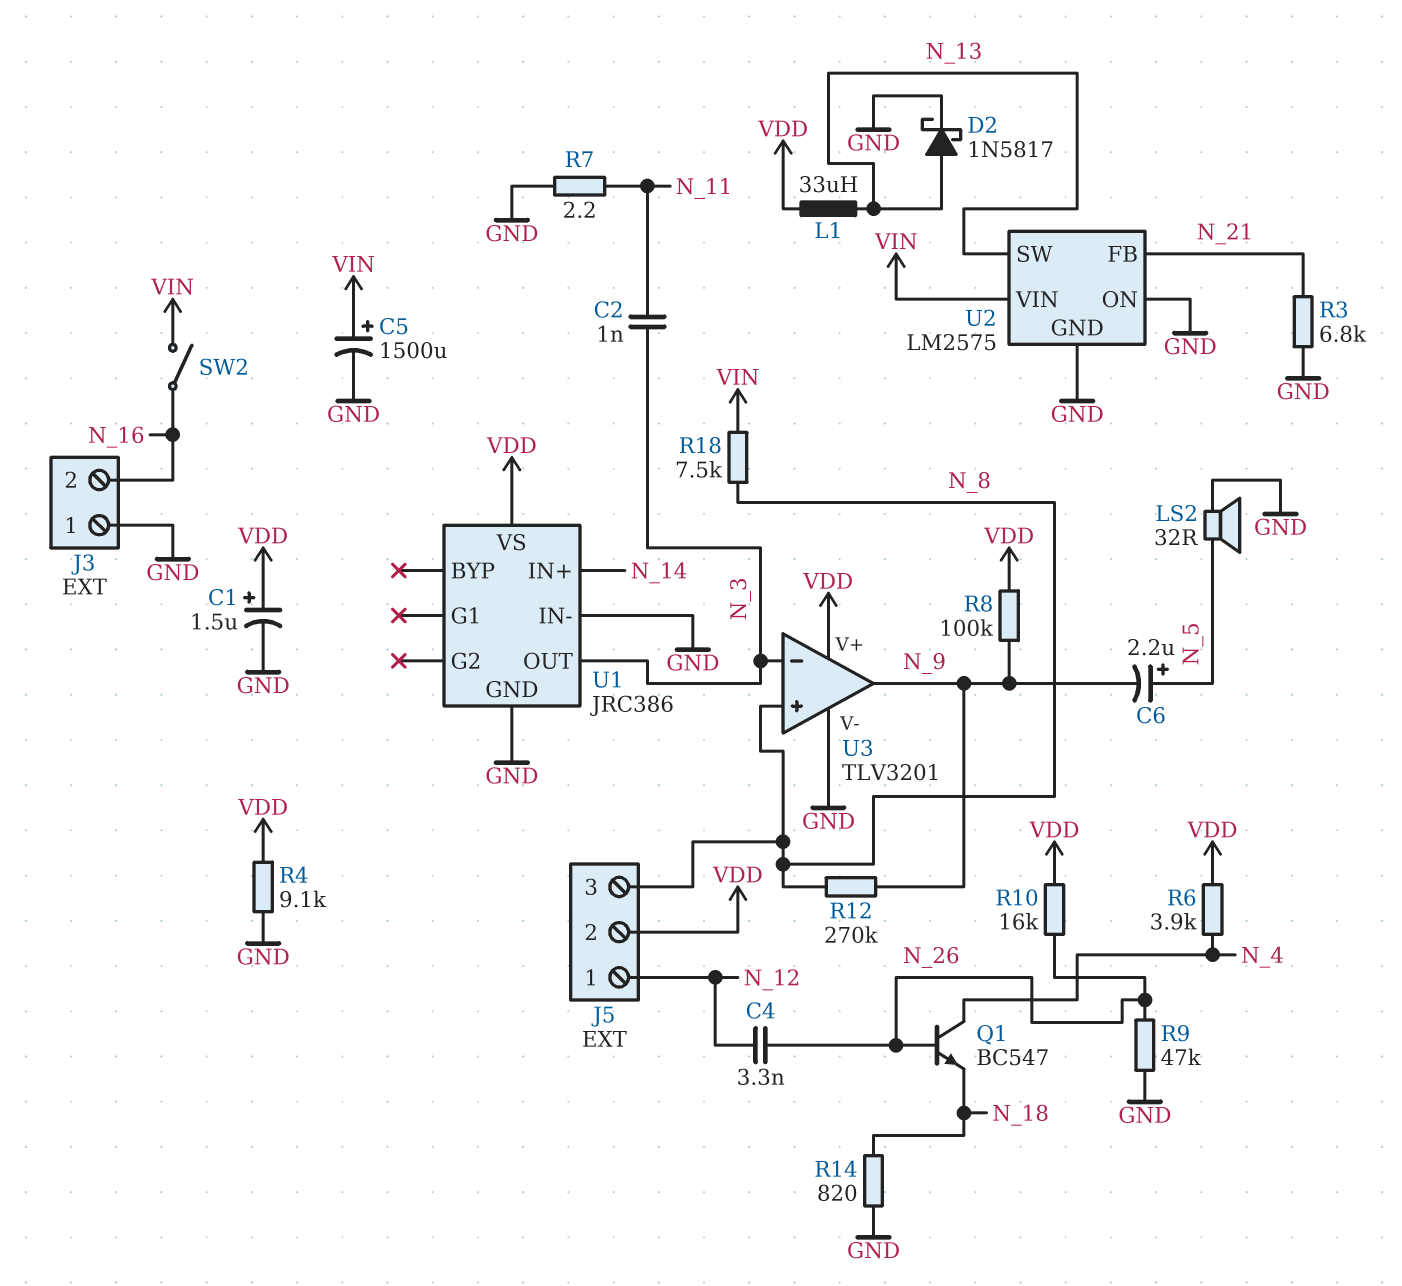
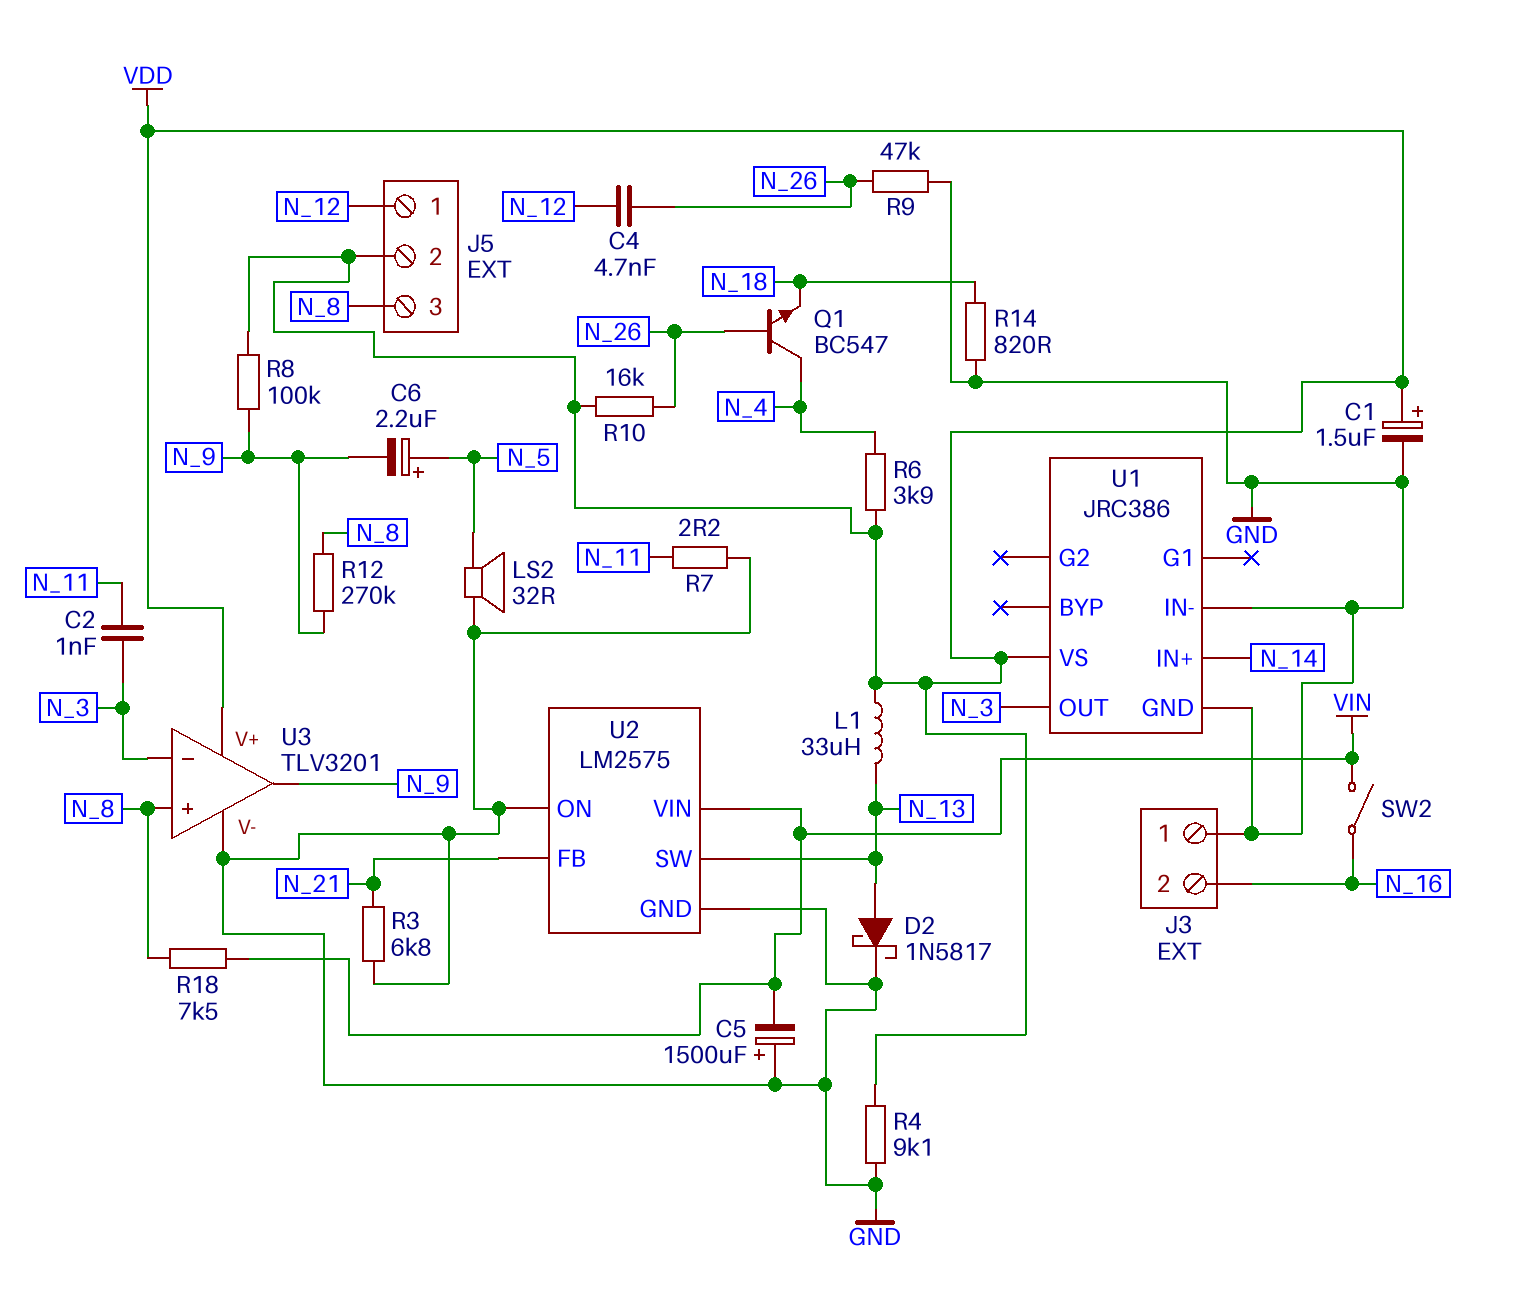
C4: 3.3nF (N_12, N_26) -> 4.7nF (N_12, N_26)
C5: 1500uF (plus VIN, minus GND) -> 1500uF (plus GND, minus VIN)

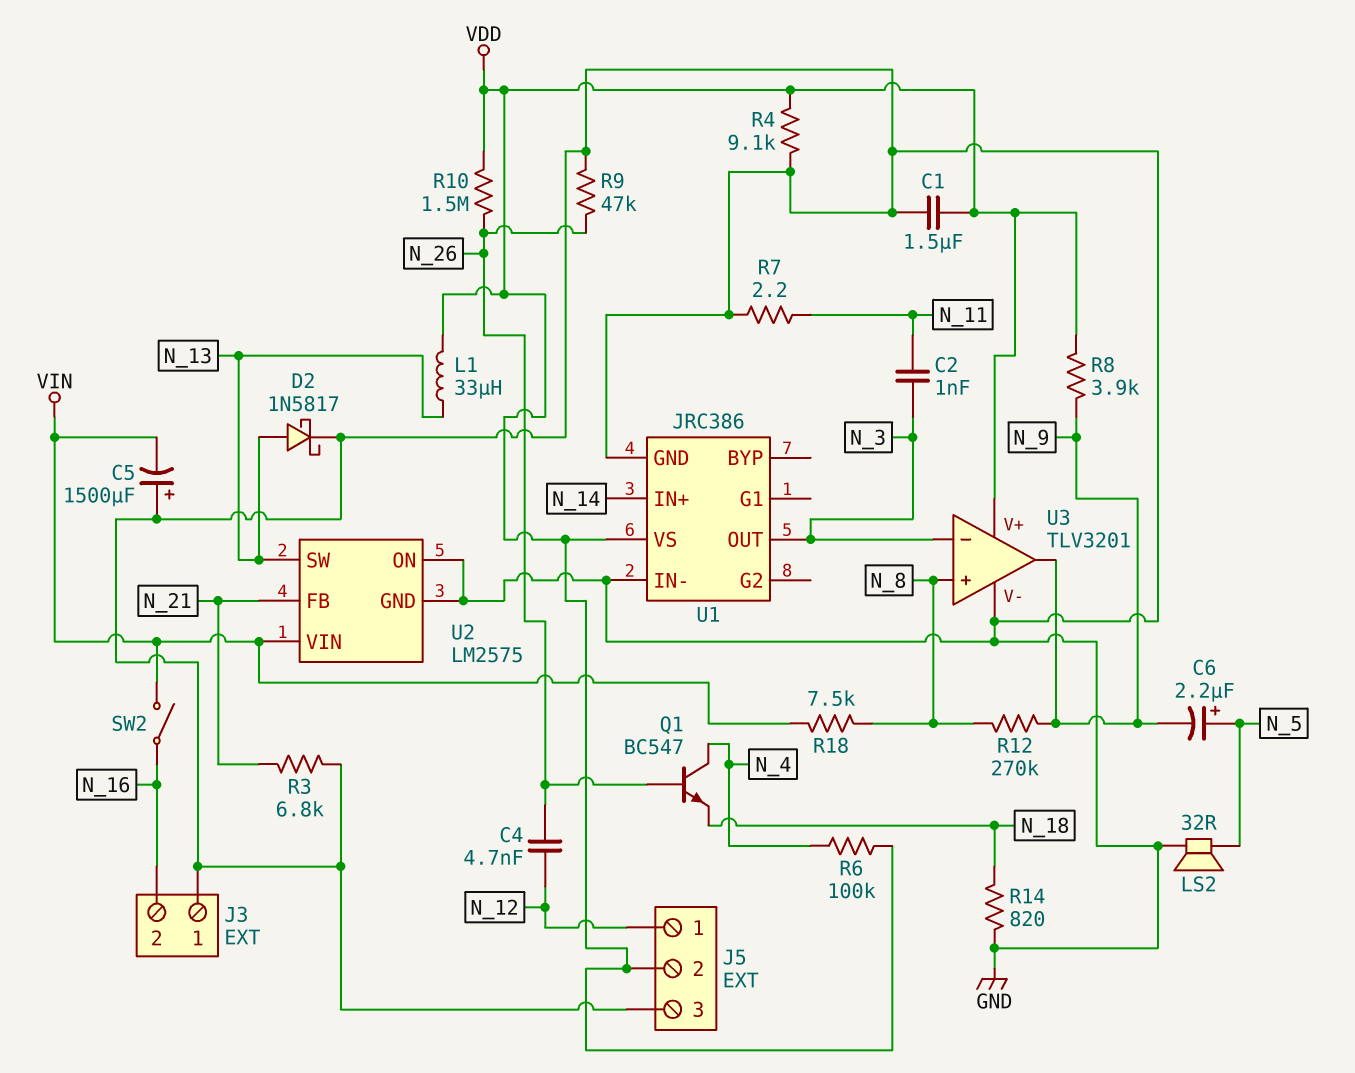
C1: 1.5uF (plus VDD, minus GND) -> 1.5uF (GND, VDD)
J5 pin 3: N_8 -> GND
R6: 3.9k (N_4, VDD) -> 100k (N_4, VDD)
R8: 100k (N_9, VDD) -> 3.9k (N_9, VDD)
R10: 16k (N_26, VDD) -> 1.5M (N_26, VDD)

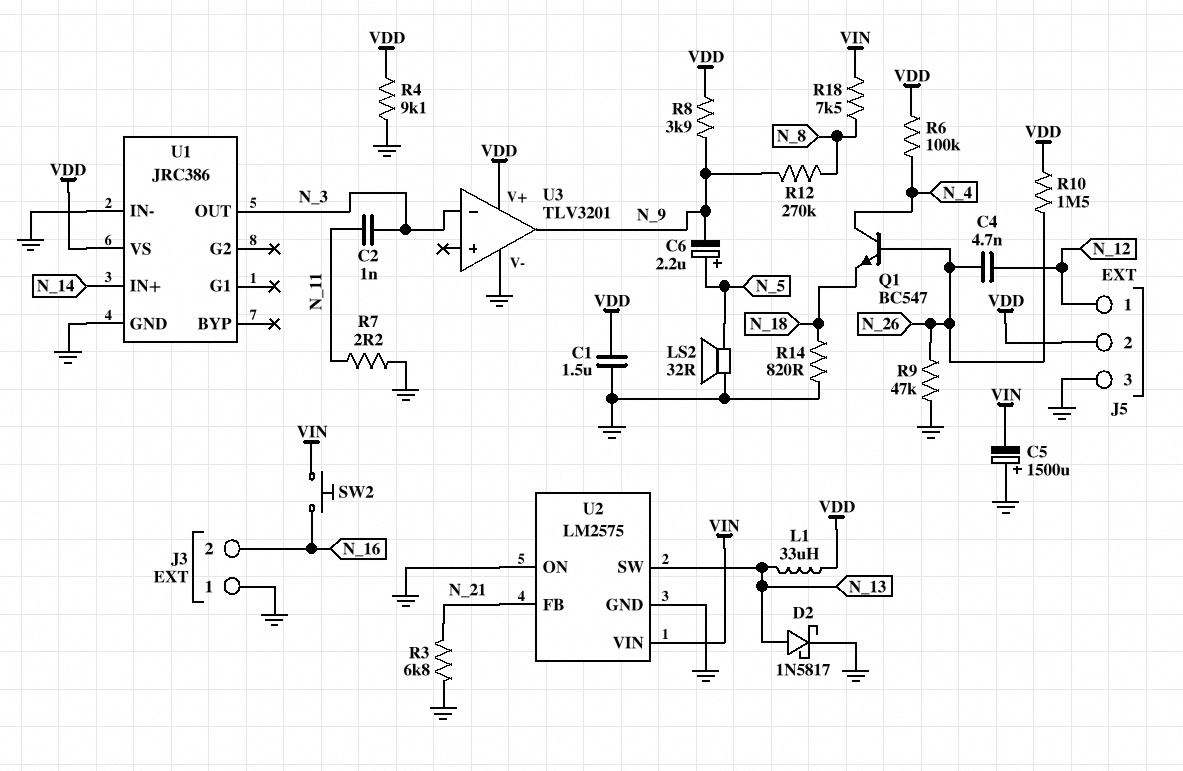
SW2: switch (N_16, VIN) -> button (N_16, VIN)
U3 pin in+: N_8 -> none

